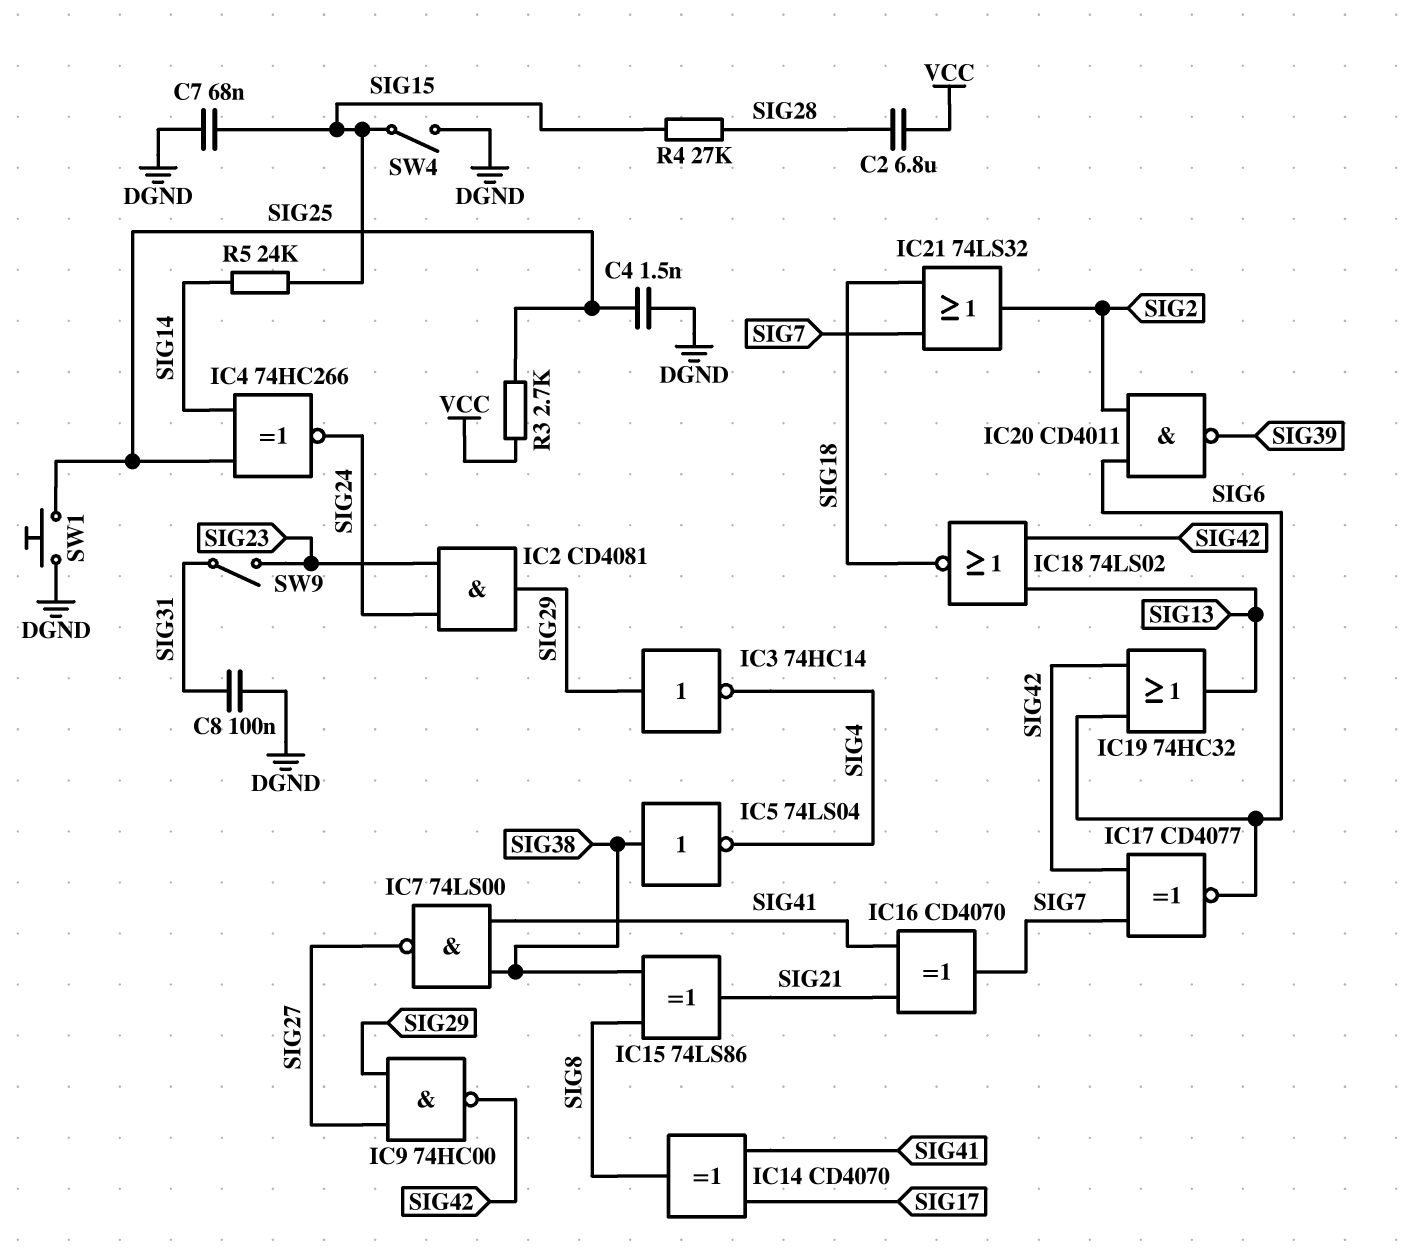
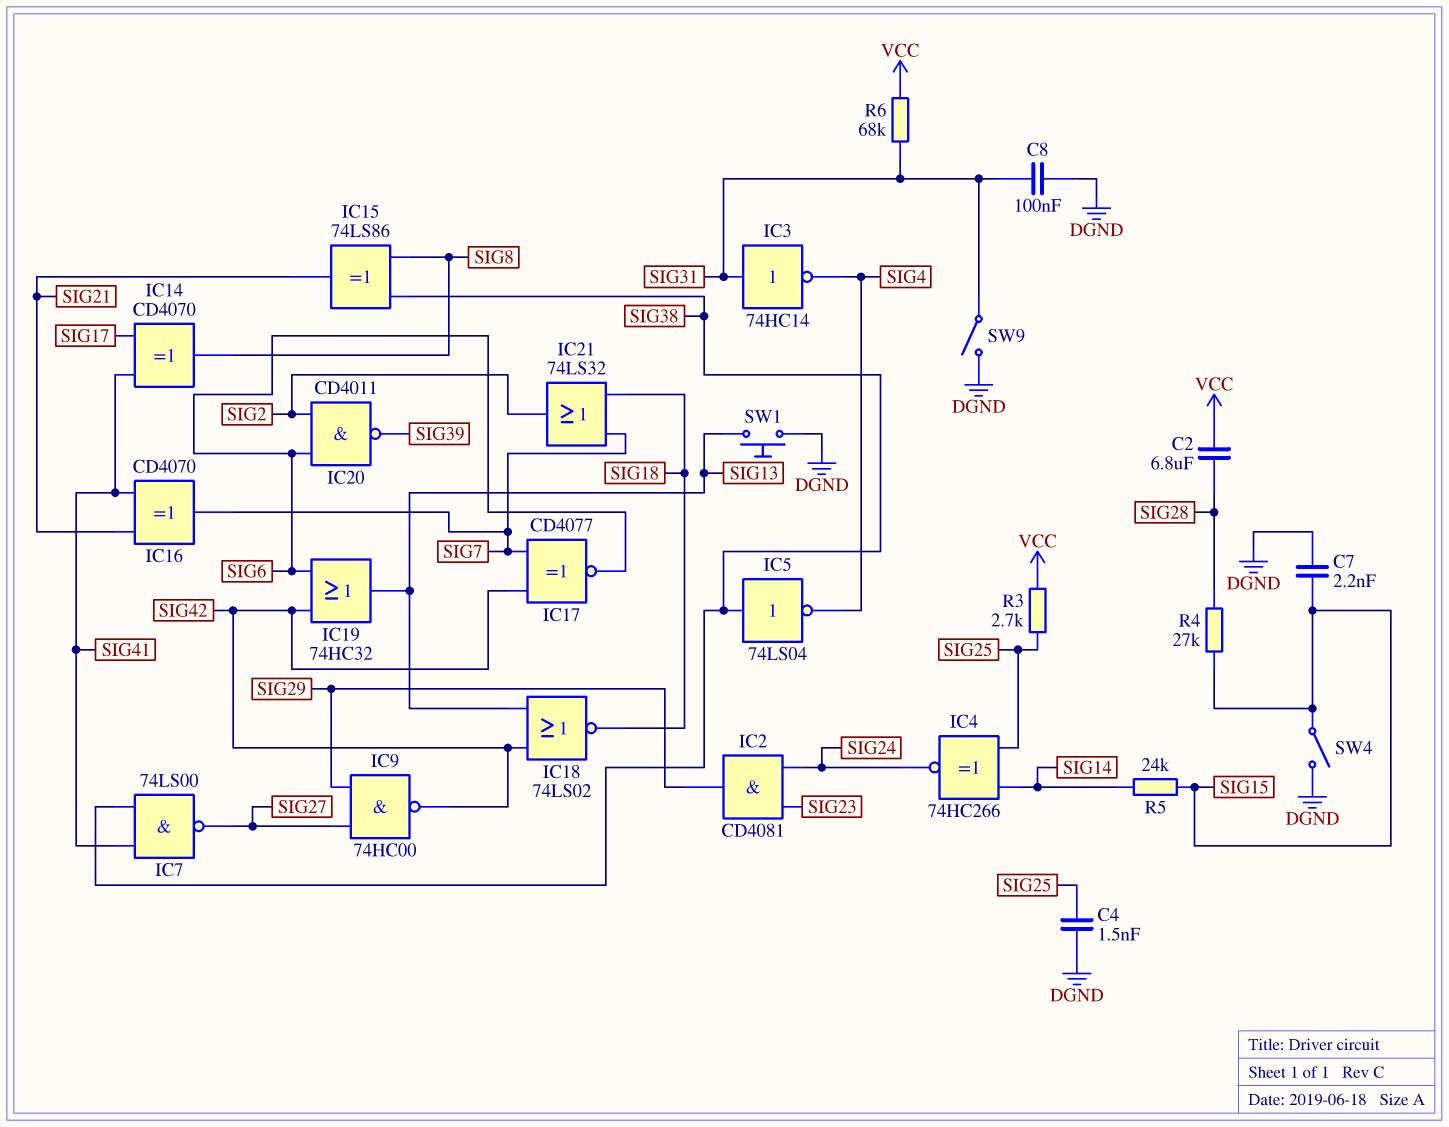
C7: 68nF (DGND, SIG15) -> 2.2nF (DGND, SIG15)
IC3: NOT 74HC14 (in SIG29, out SIG4) -> NOT 74HC14 (in SIG31, out SIG4)
R6: none -> 68k (SIG31, VCC)
SW1: button (DGND, SIG25) -> button (DGND, SIG13)
SW9: switch (SIG23, SIG31) -> switch (DGND, SIG31)

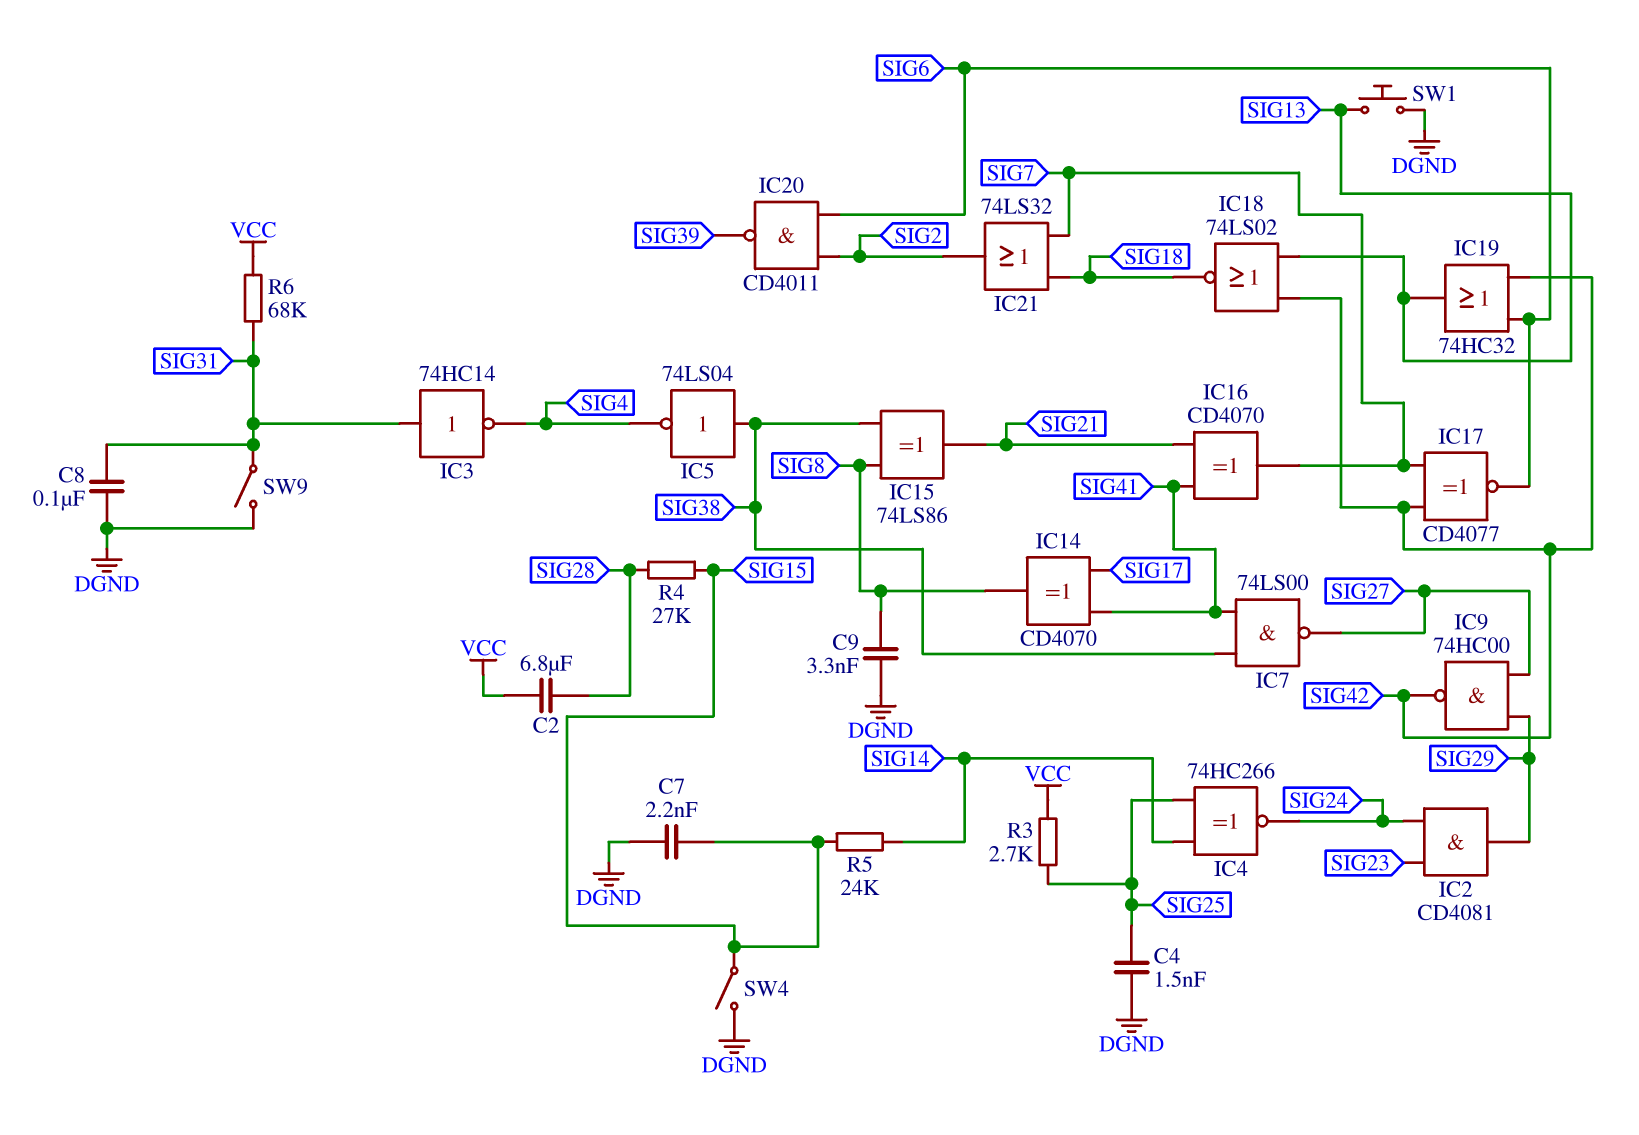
C9: none -> 3.3nF (DGND, SIG8)

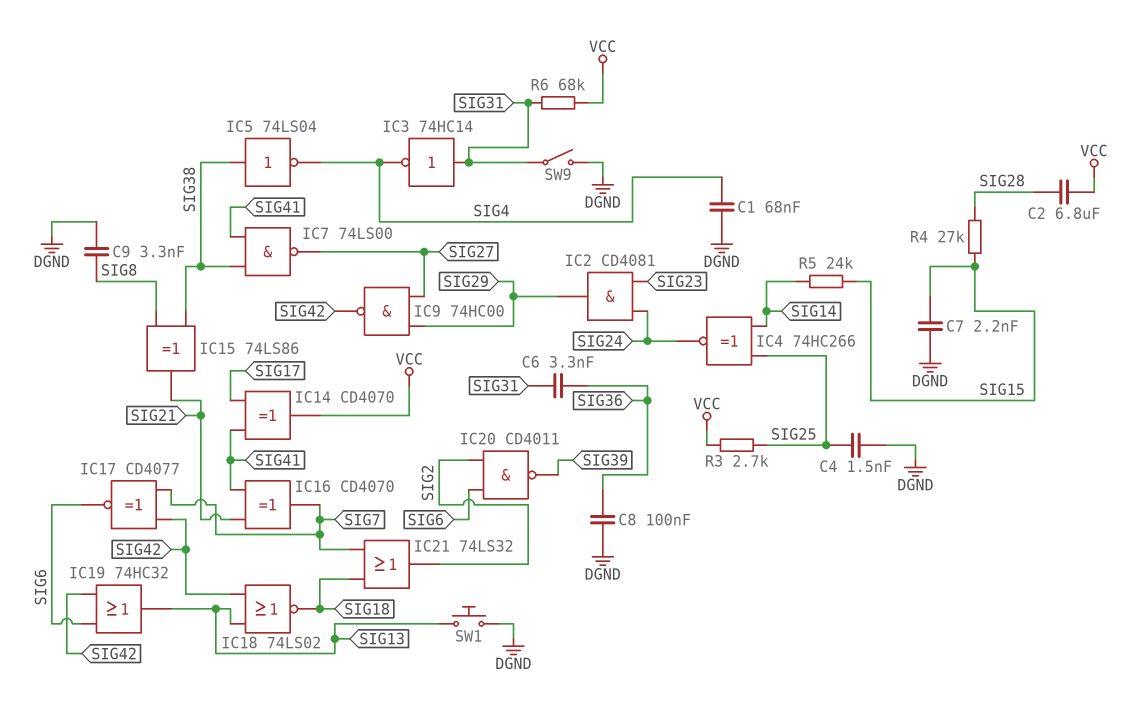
C1: none -> 68nF (DGND, SIG4)
C6: none -> 3.3nF (SIG31, SIG36)
C8: 100nF (DGND, SIG31) -> 100nF (DGND, SIG36)
IC14: XOR CD4070 (in SIG17, in SIG41, out SIG8) -> XOR CD4070 (in SIG17, in SIG41, out VCC)
SW4: switch (DGND, SIG15) -> none

